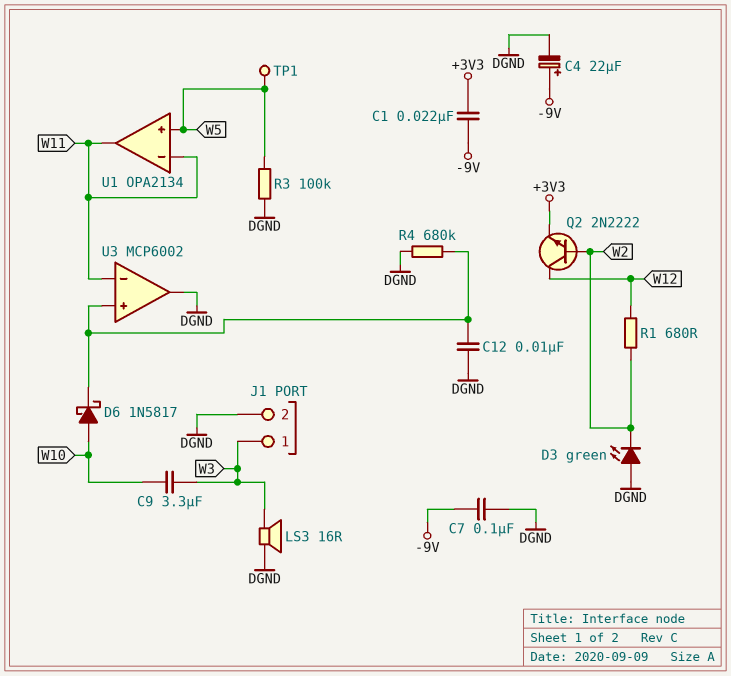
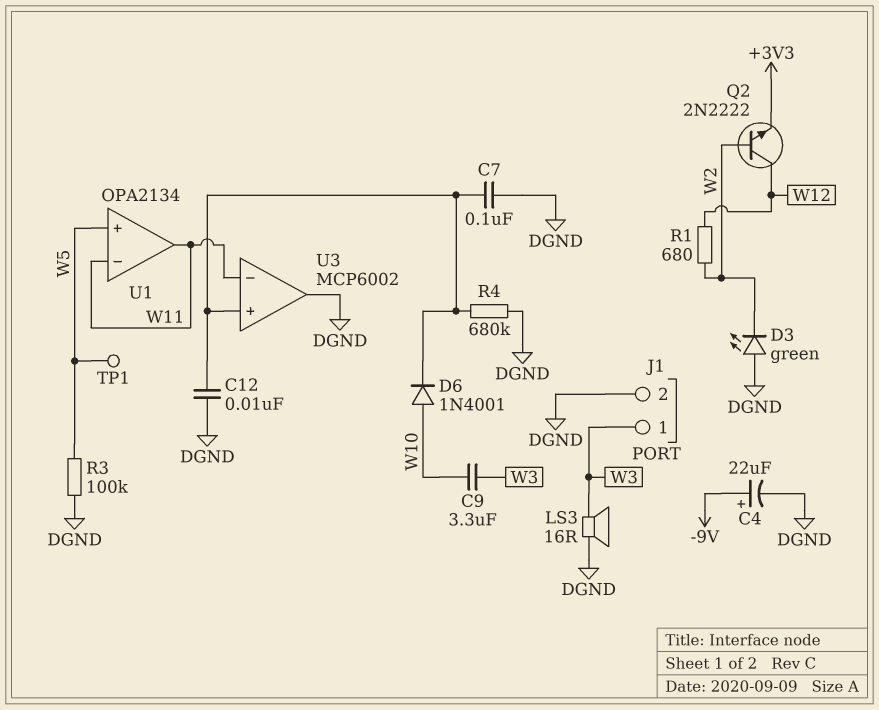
C1: 22nF (+3V3, -9V) -> none
C7: 100nF (-9V, DGND) -> 100nF (DGND, U3/in+)
D6: schottky 1N5817 (A W10, K U3/in+) -> diode 1N4001 (A W10, K U3/in+)

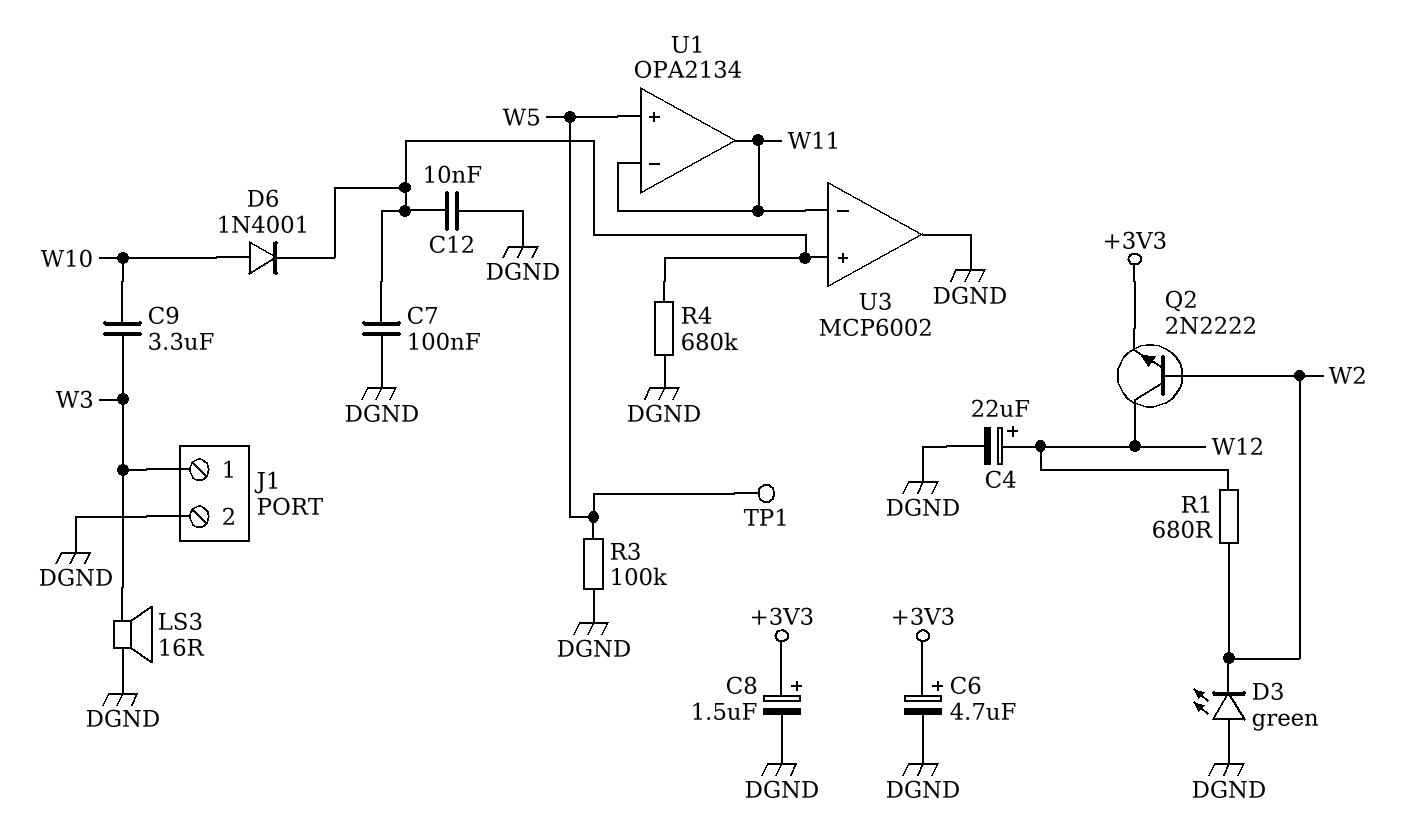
C4: 22uF (plus -9V, minus DGND) -> 22uF (plus W12, minus DGND)
C6: none -> 4.7uF (plus +3V3, minus DGND)
C8: none -> 1.5uF (plus +3V3, minus DGND)

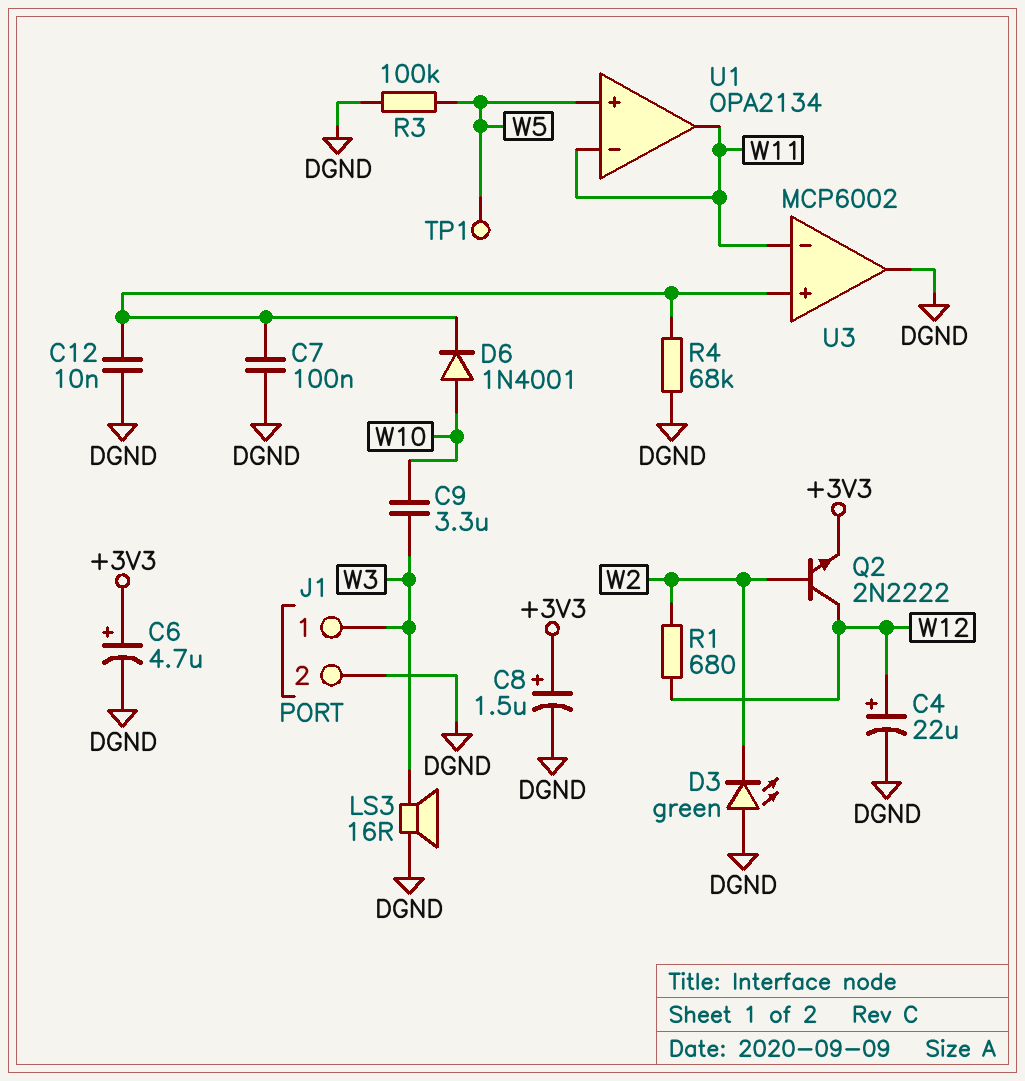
R4: 680k (DGND, U3/in+) -> 68k (DGND, U3/in+)

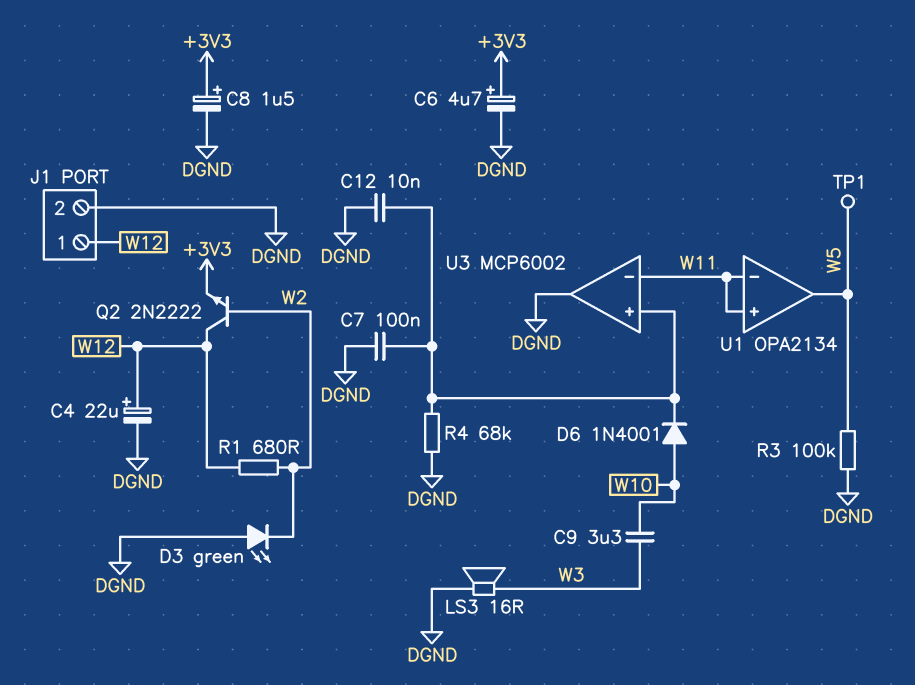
J1 pin 1: W3 -> W12
U1 pin in+: W5 -> W11
U1 pin out: W11 -> W5

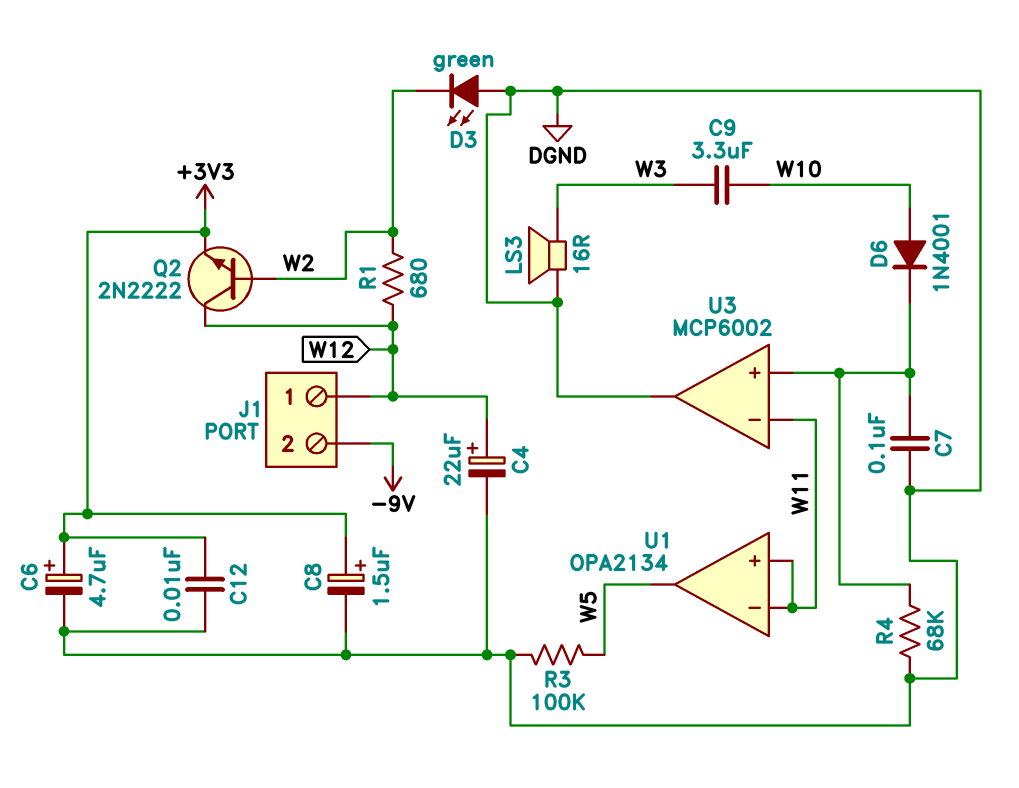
C12: 10nF (DGND, U3/in+) -> 10nF (+3V3, DGND)
J1 pin 2: DGND -> -9V
TP1: test point (W5) -> none

